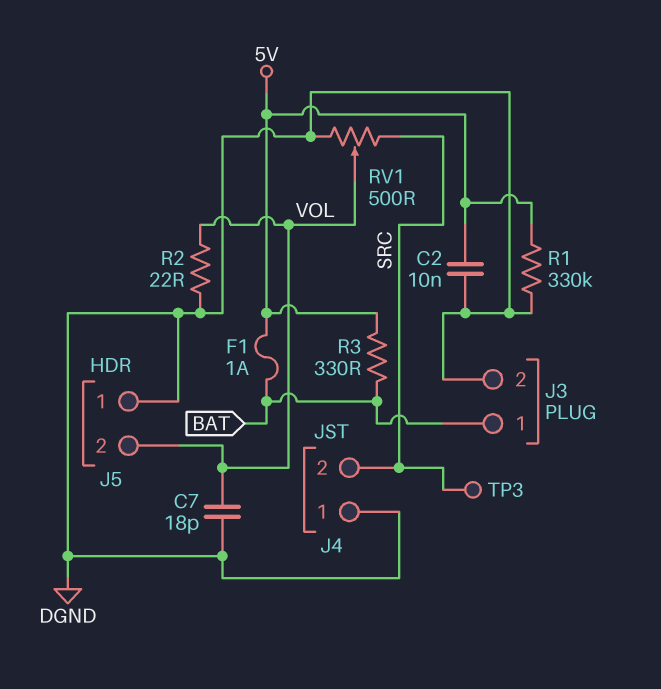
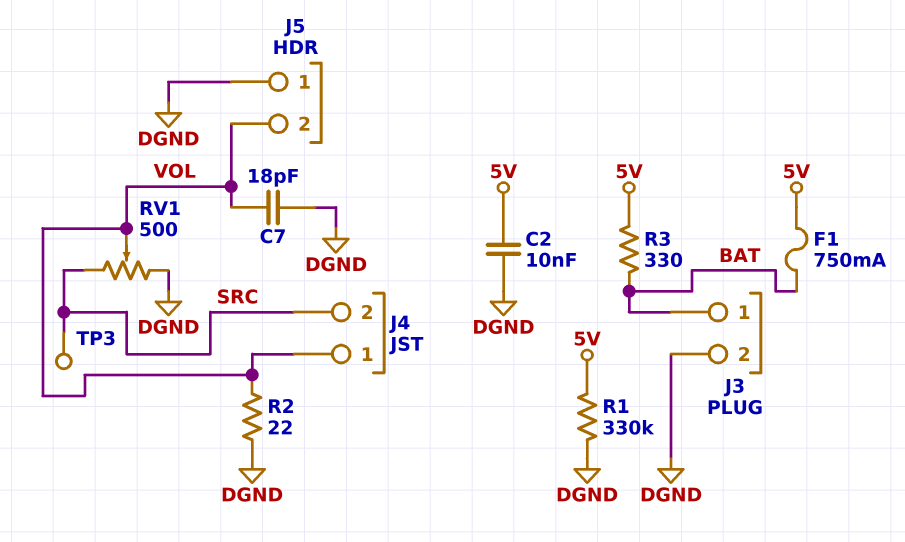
F1: 1A (5V, BAT) -> 750mA (5V, BAT)
J4 pin 1: DGND -> VOL

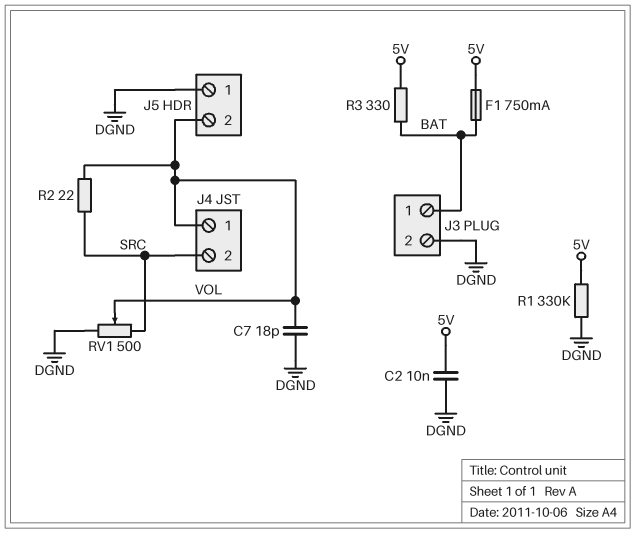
R2: 22 (DGND, VOL) -> 22 (SRC, VOL)
TP3: test point (SRC) -> none

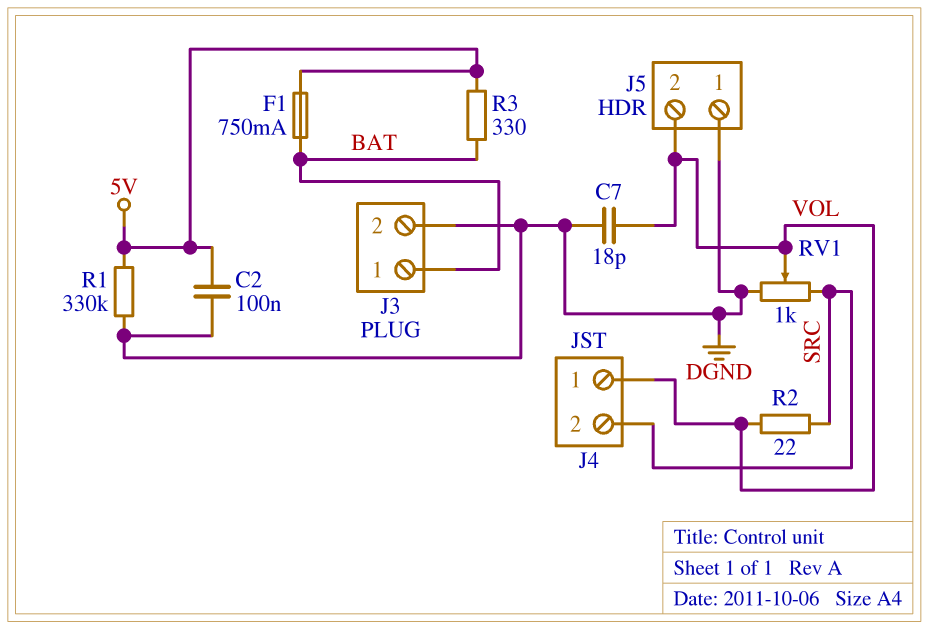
C2: 10nF (5V, DGND) -> 100nF (5V, DGND)
RV1: 500 (DGND, SRC, wiper VOL) -> 1k (DGND, SRC, wiper VOL)

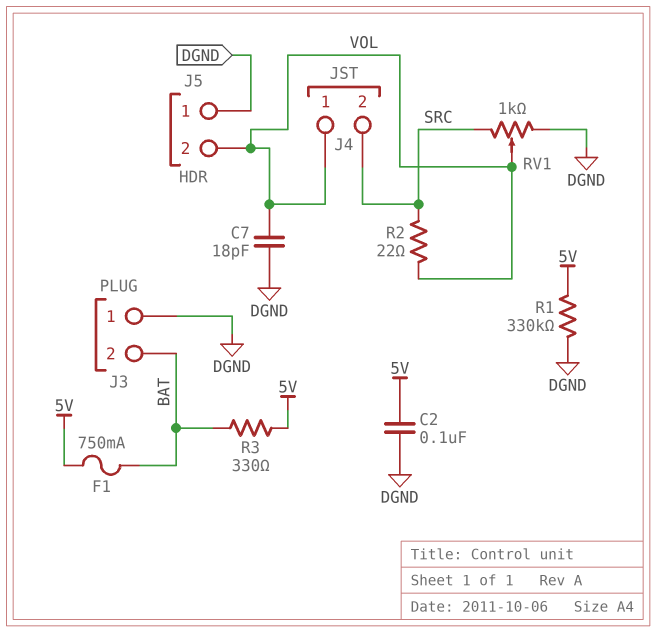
J3 pin 1: BAT -> DGND
J3 pin 2: DGND -> BAT

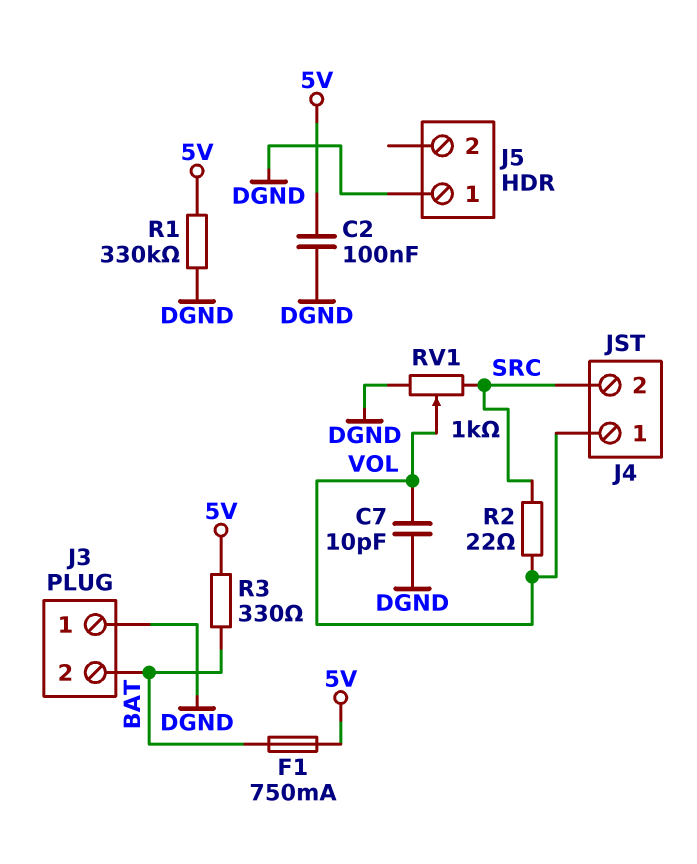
C7: 18pF (DGND, VOL) -> 10pF (DGND, VOL)
J5 pin 2: VOL -> none

